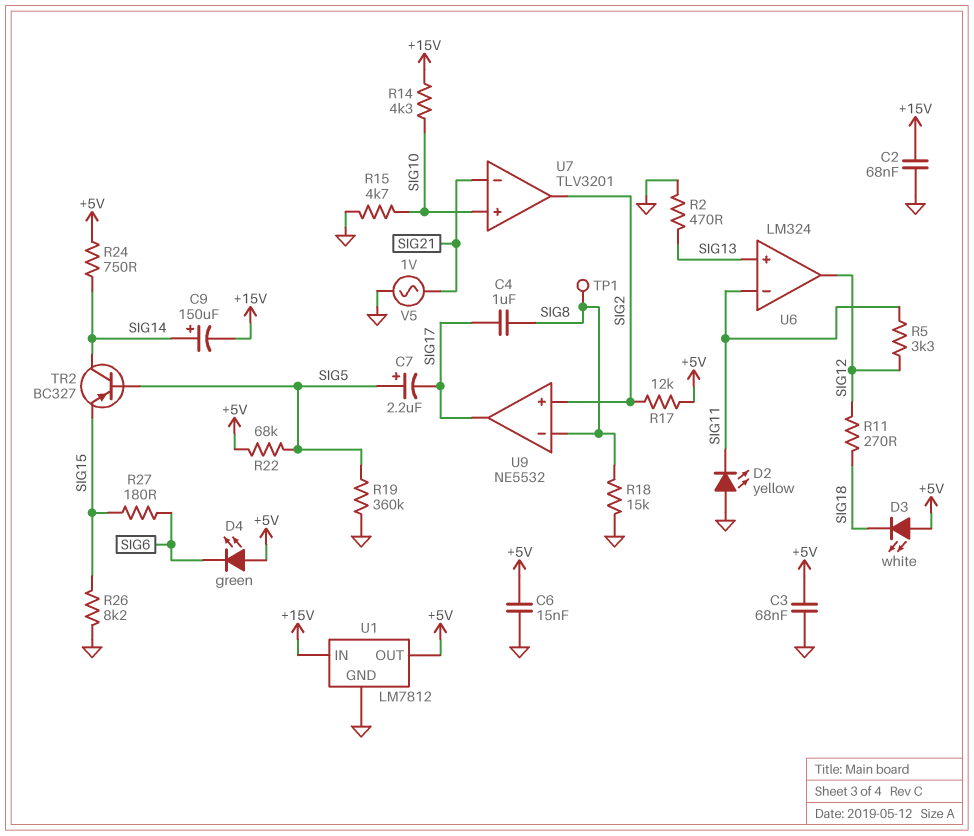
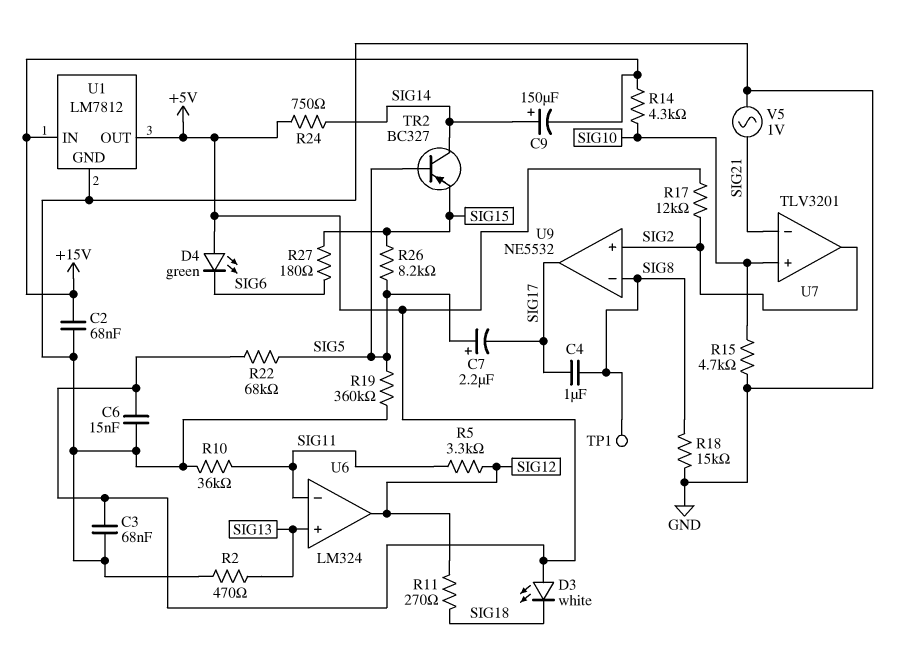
D2: LED yellow (A GND, K SIG11) -> none
R10: none -> 36k (GND, SIG11)
R26: 8.2k (GND, SIG15) -> 8.2k (SIG5, SIG15)

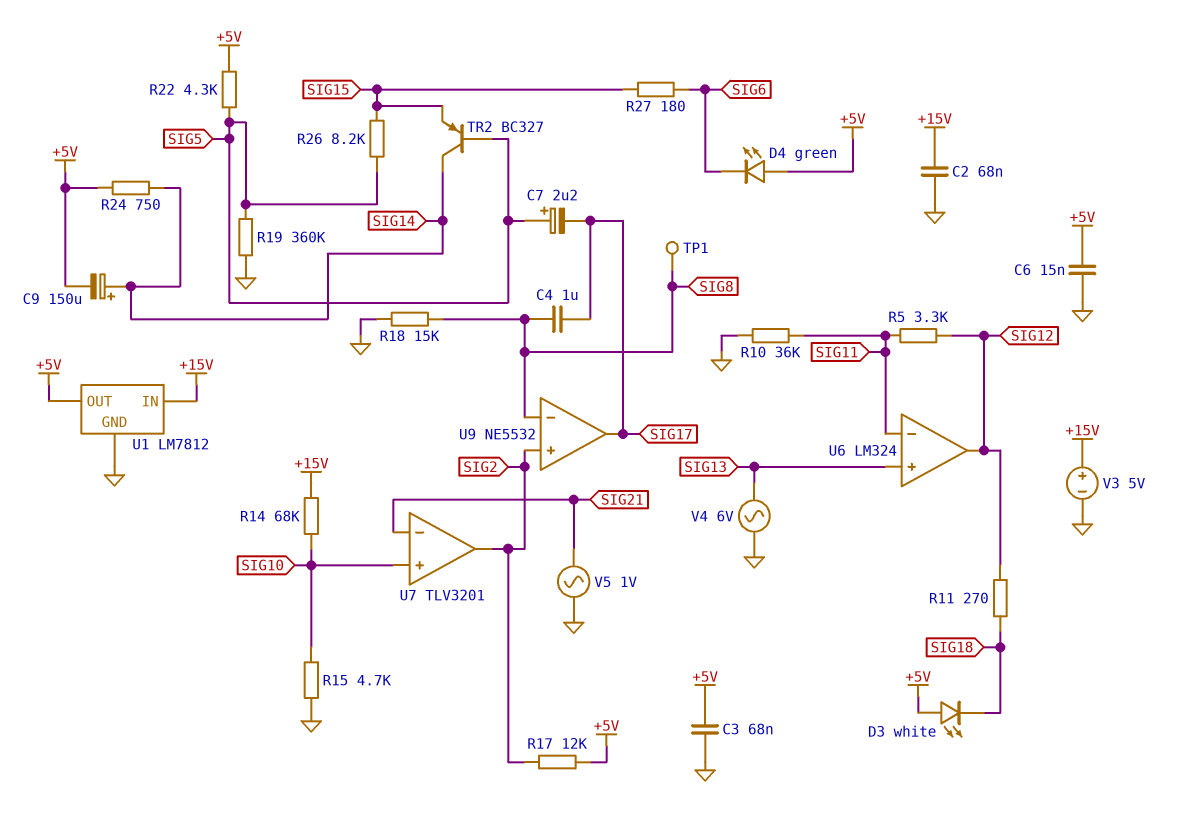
C9: 150uF (plus SIG14, minus +15V) -> 150uF (plus SIG14, minus +5V)
R2: 470 (GND, SIG13) -> none
R14: 4.3k (+15V, SIG10) -> 68k (+15V, SIG10)
R22: 68k (+5V, SIG5) -> 4.3k (+5V, SIG5)
V3: none -> 5V (plus +15V, minus GND)
V4: none -> AC 6V (GND, SIG13)

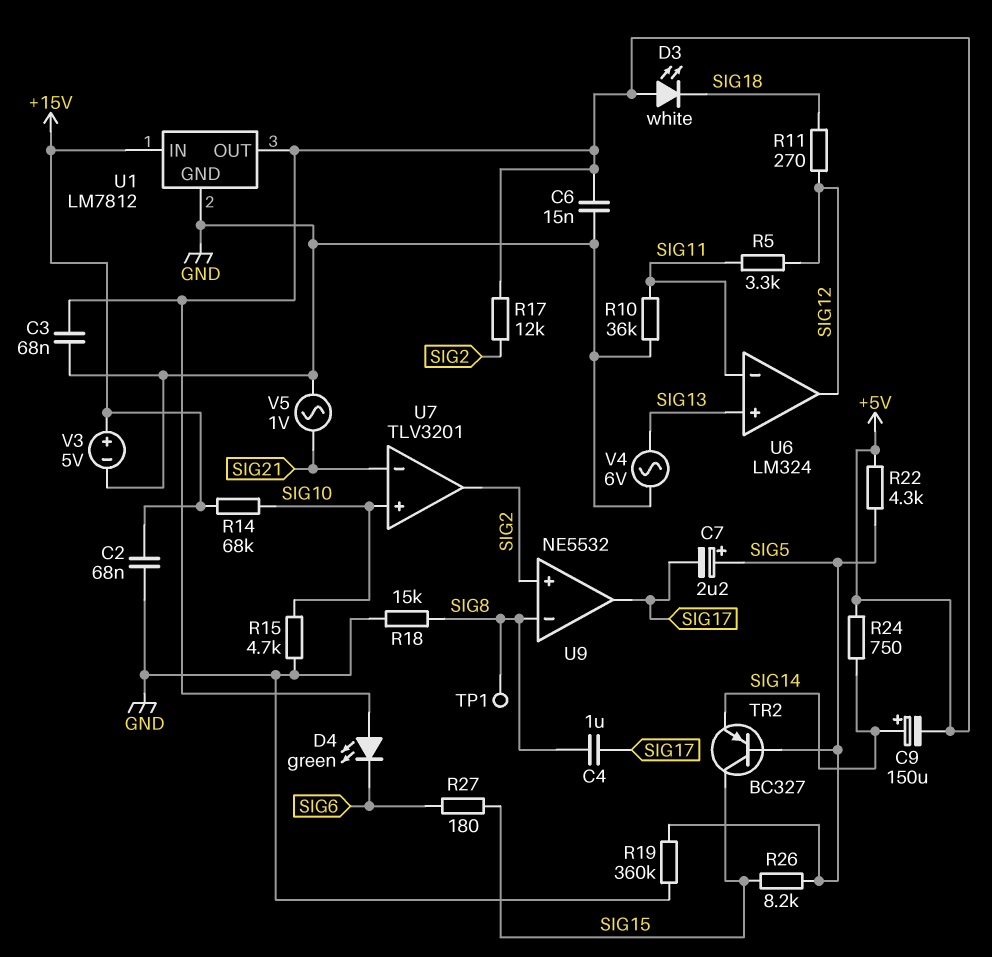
TR2: PNP BC327 (B SIG5, C SIG14, E SIG15) -> PNP BC327 (B SIG5, C SIG15, E SIG14)

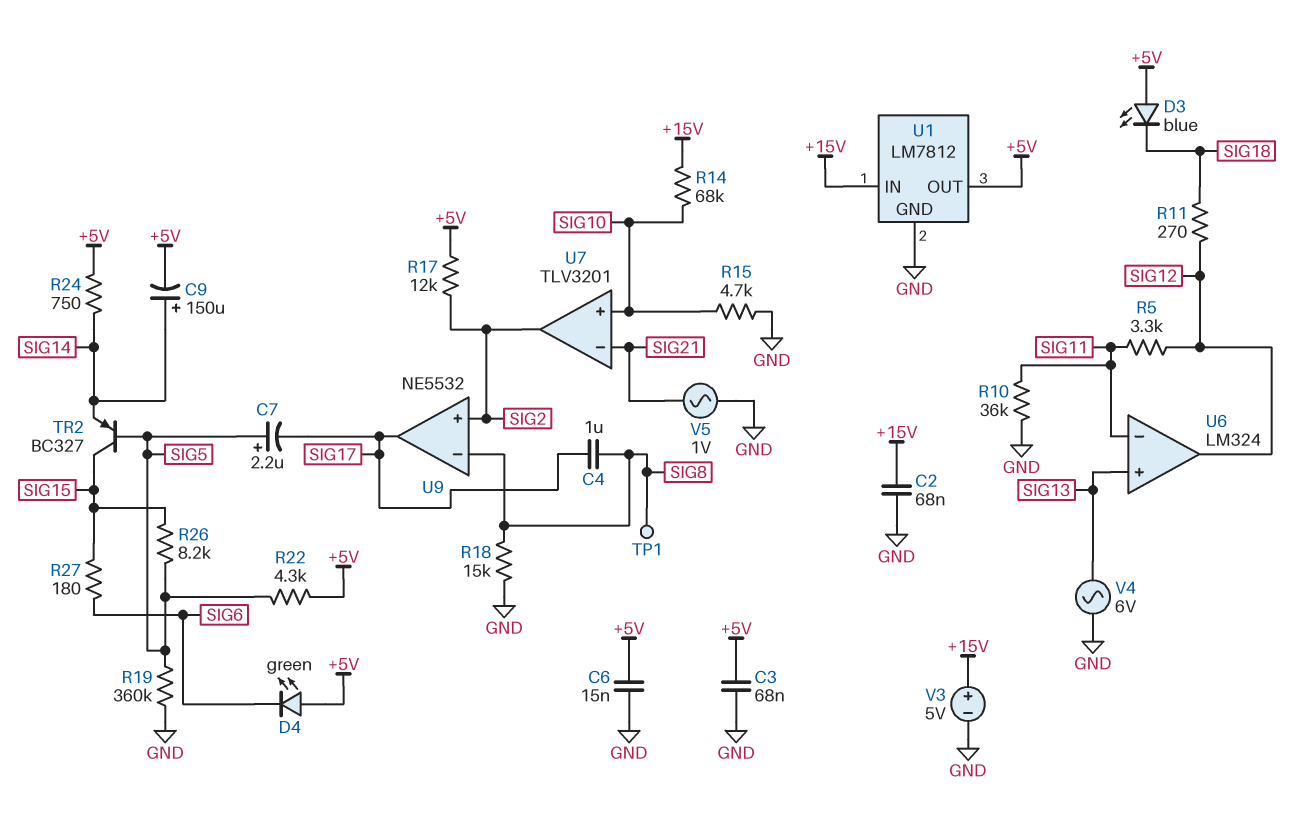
D3: LED white (A +5V, K SIG18) -> LED blue (A +5V, K SIG18)

